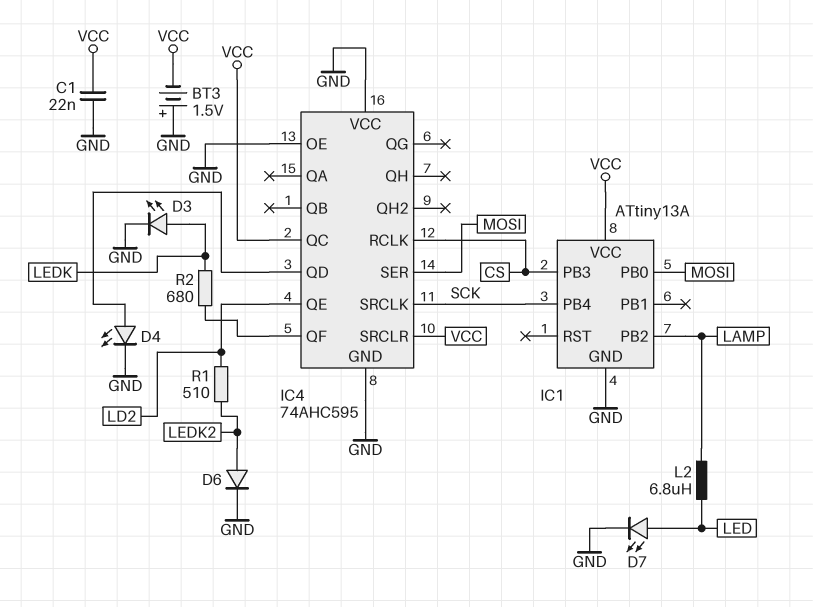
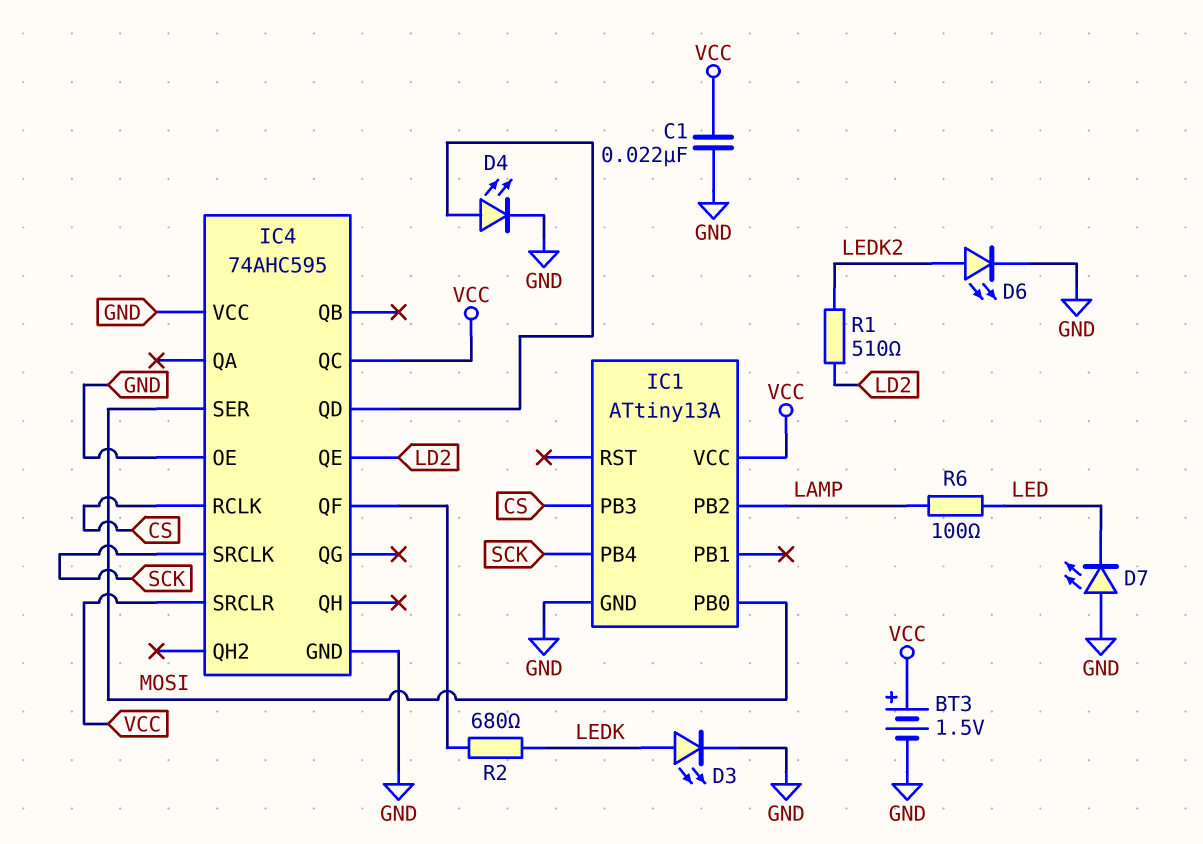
BT3: 1.5V (plus GND, minus VCC) -> 1.5V (plus VCC, minus GND)
D6: diode (A LEDK2, K GND) -> LED (A LEDK2, K GND)
D7: LED (A LED, K GND) -> LED (A GND, K LED)
L2: 6.8uH (LAMP, LED) -> none
R6: none -> 100 (LAMP, LED)

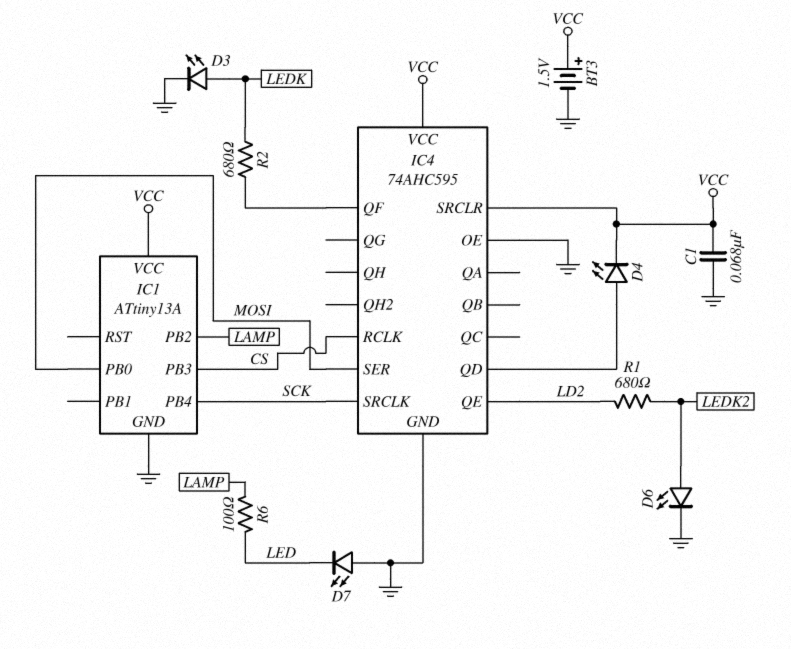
C1: 22nF (GND, VCC) -> 68nF (GND, VCC)
D4: LED (A IC4/QD, K GND) -> LED (A IC4/QD, K VCC)
IC4 pin QC: VCC -> none
IC4 pin VCC: GND -> VCC
R1: 510 (LD2, LEDK2) -> 680 (LD2, LEDK2)

